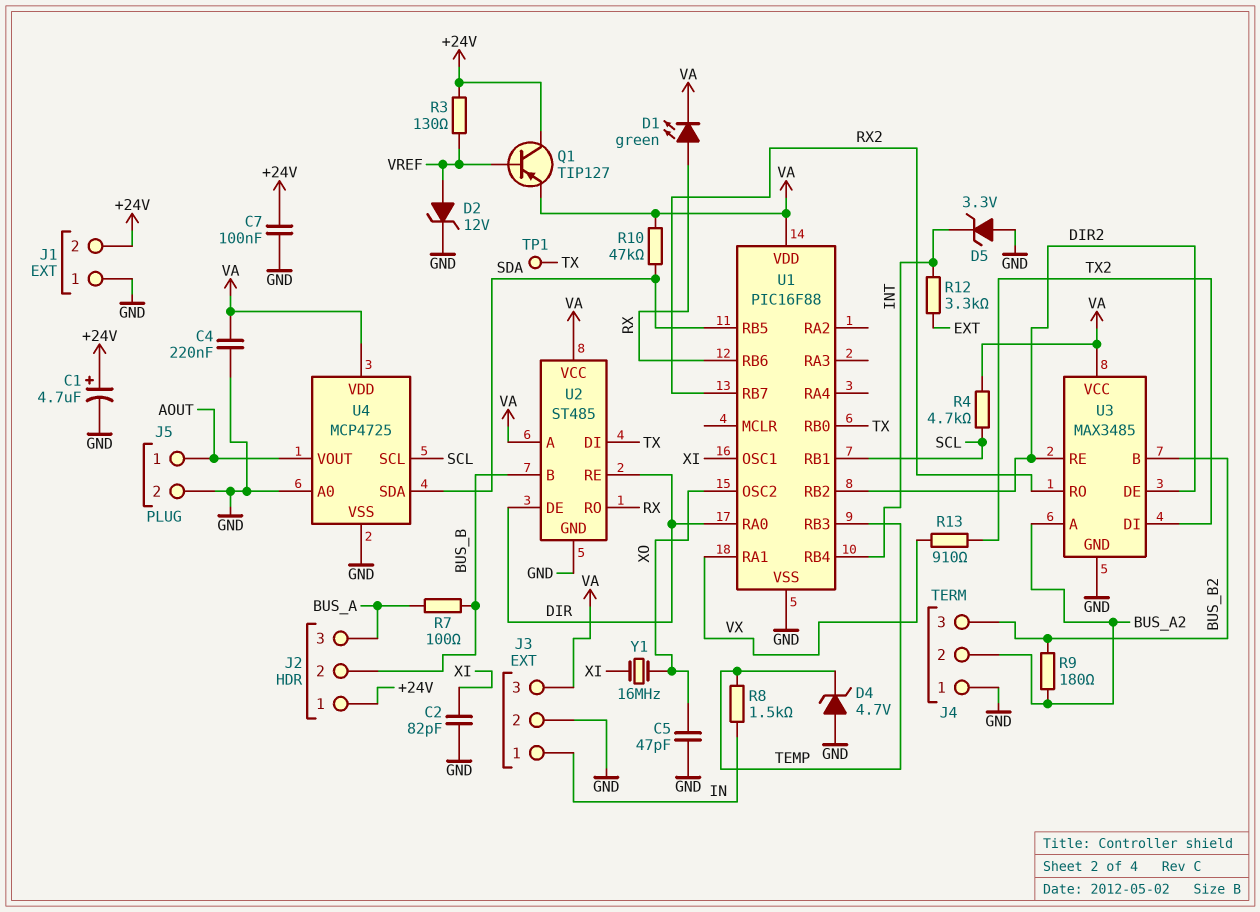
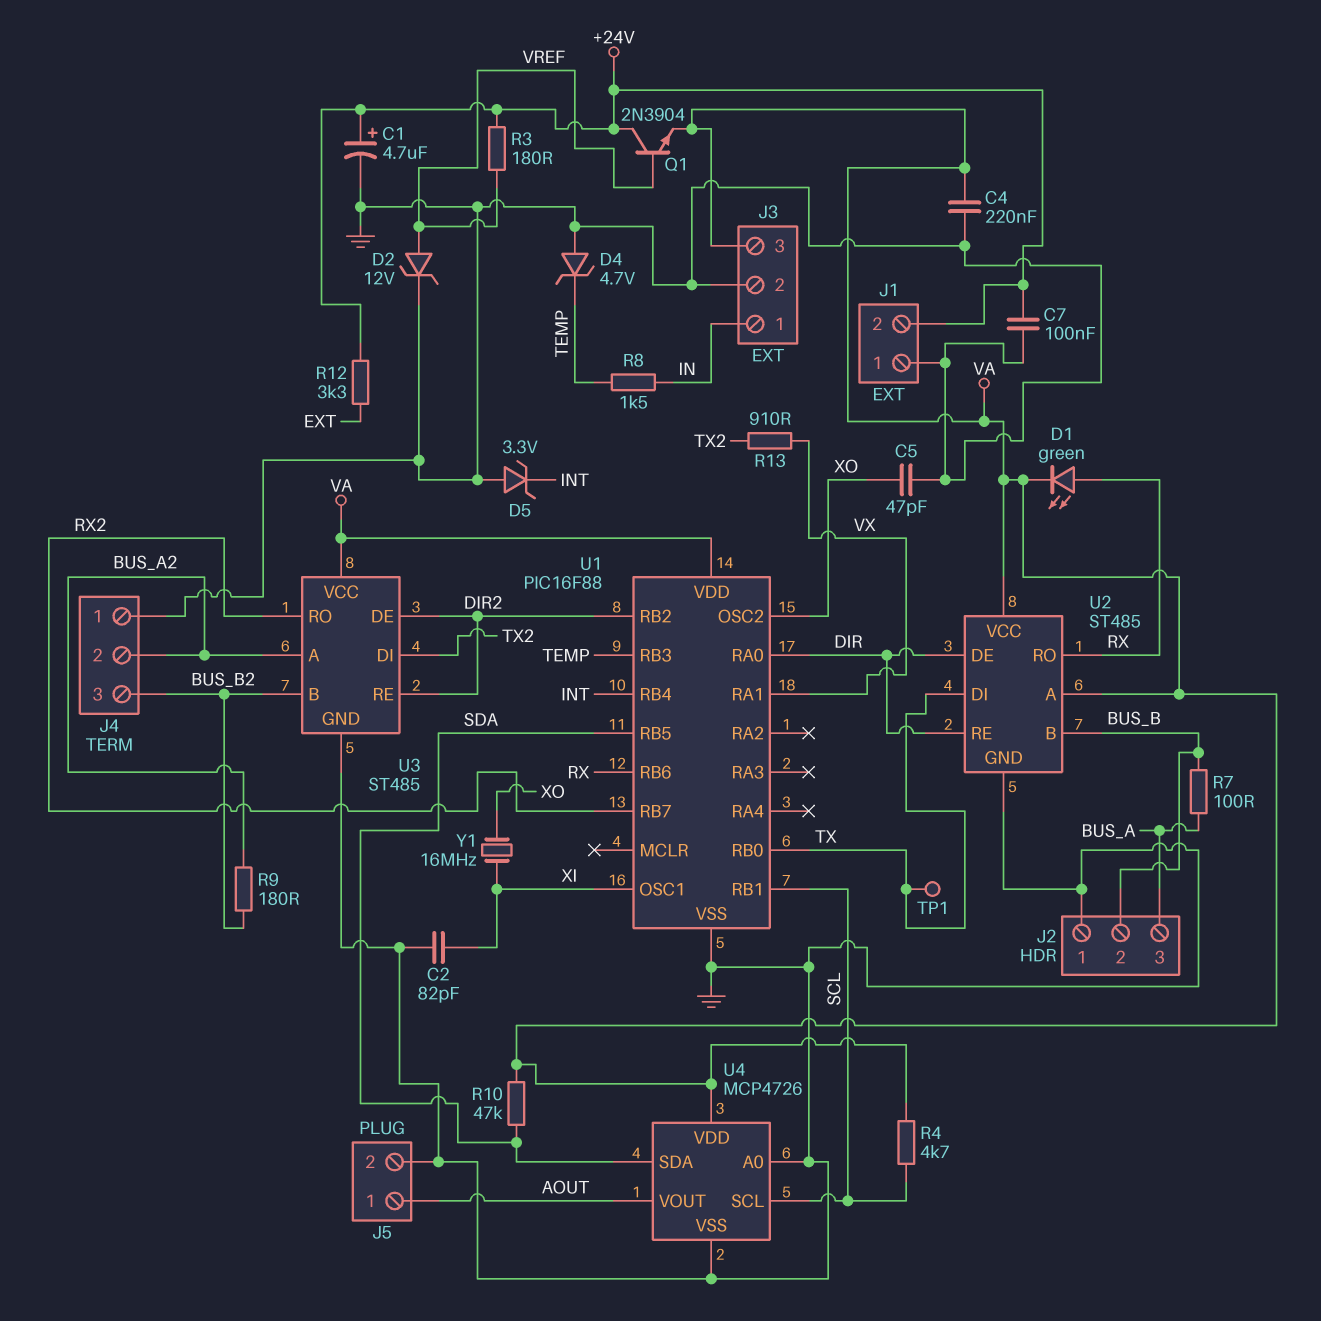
J2 pin 1: +24V -> GND
Q1: PNP TIP127 (B VREF, C +24V, E VA) -> NPN 2N3904 (B VREF, C +24V, E VA)
R3: 130 (+24V, VREF) -> 180 (+24V, VREF)
R12: 3.3k (EXT, INT) -> 3.3k (+24V, EXT)
U3: MAX3485 -> ST485
U4: MCP4725 -> MCP4726

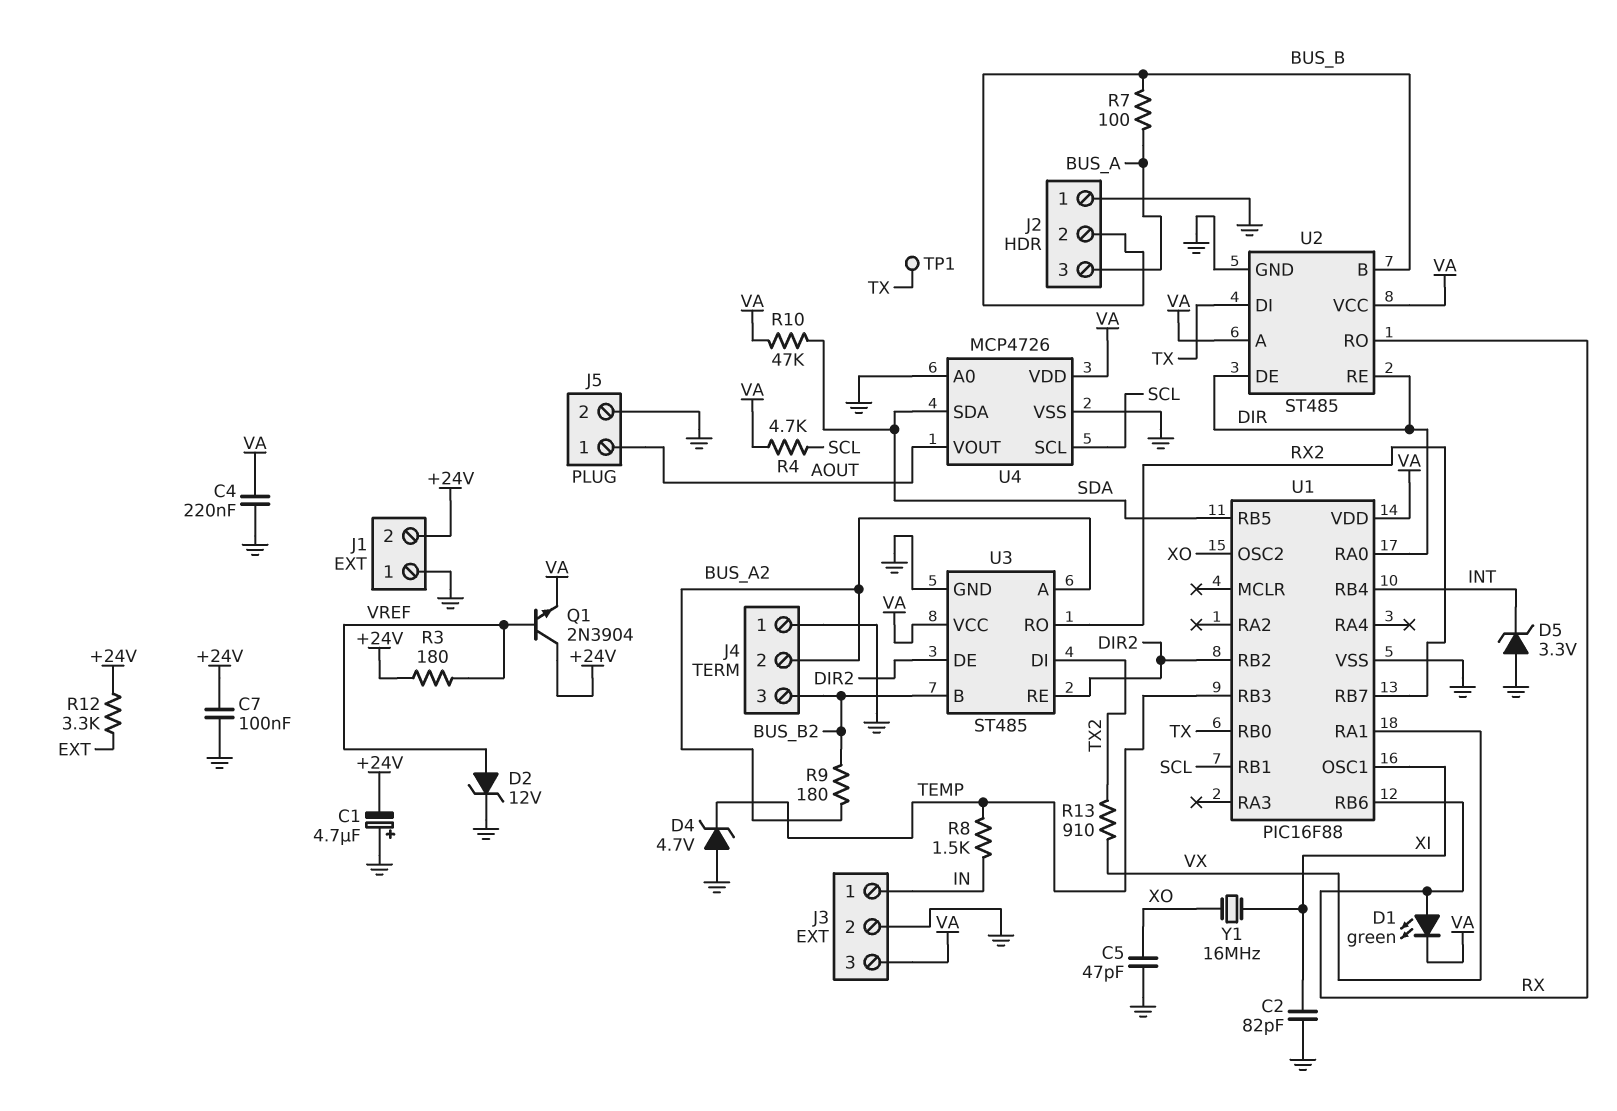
C1: 4.7uF (plus +24V, minus GND) -> 4.7uF (plus GND, minus +24V)

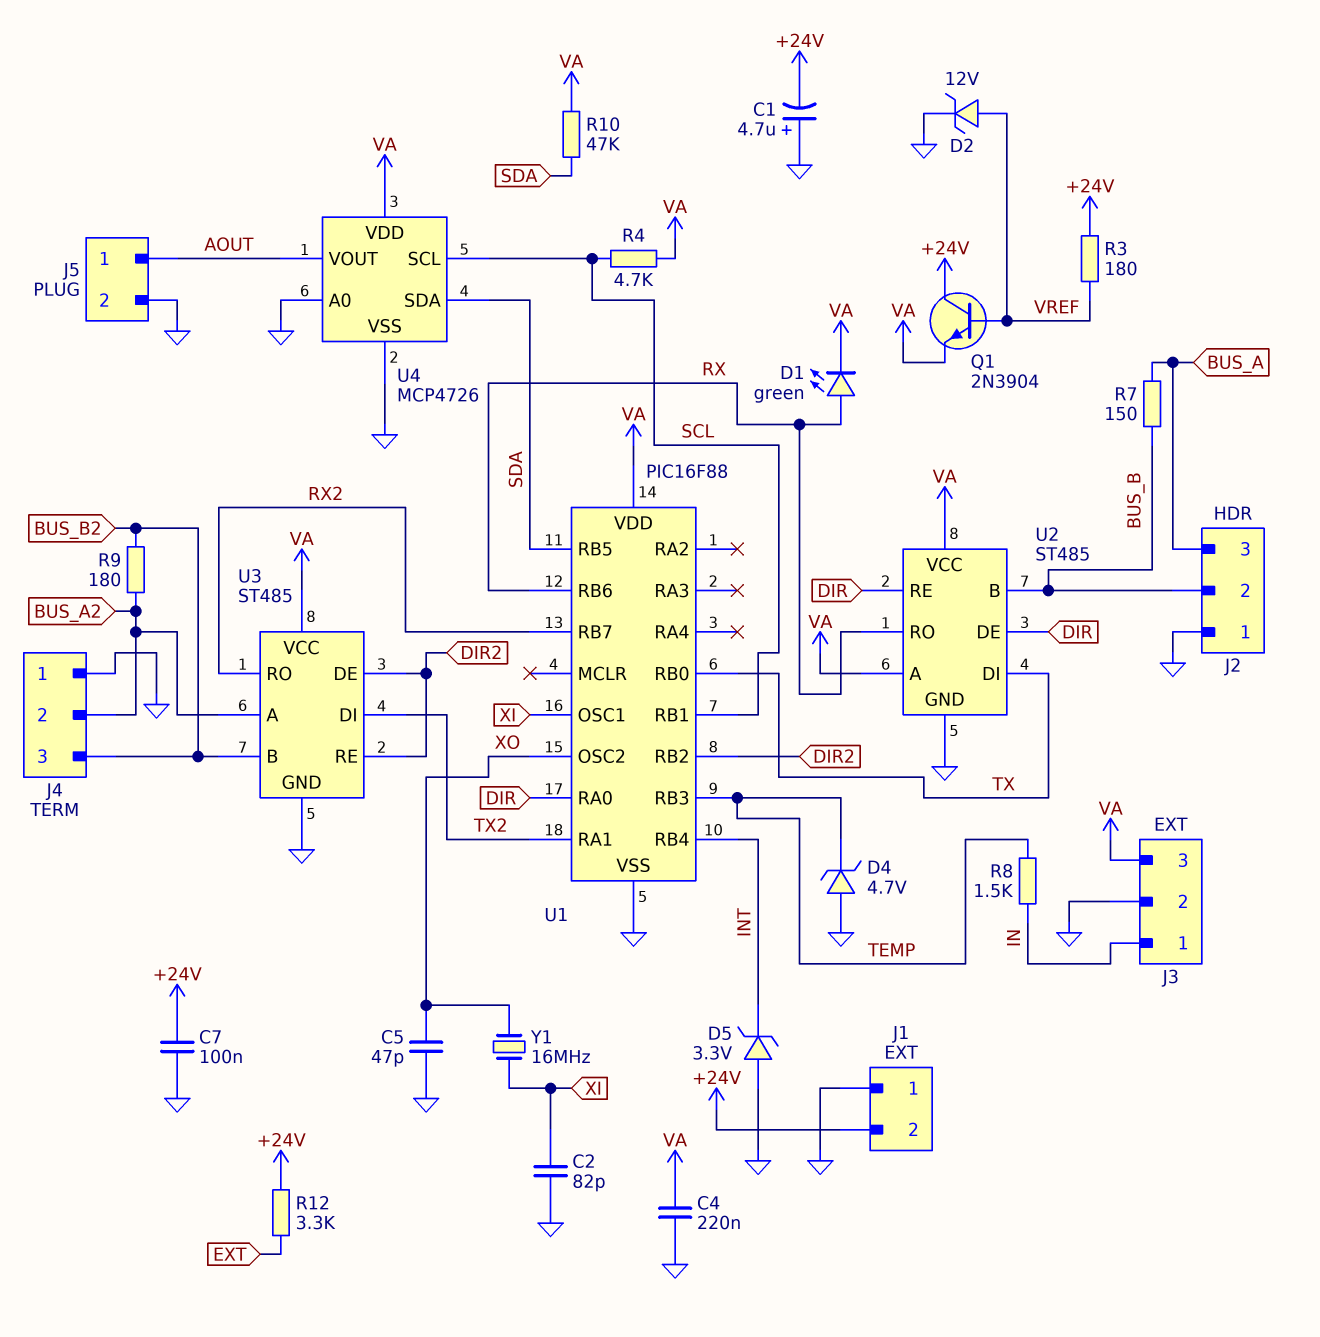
R7: 100 (BUS_A, BUS_B) -> 150 (BUS_A, BUS_B)
R13: 910 (TX2, VX) -> none
TP1: test point (TX) -> none
U1 pin RA1: VX -> TX2

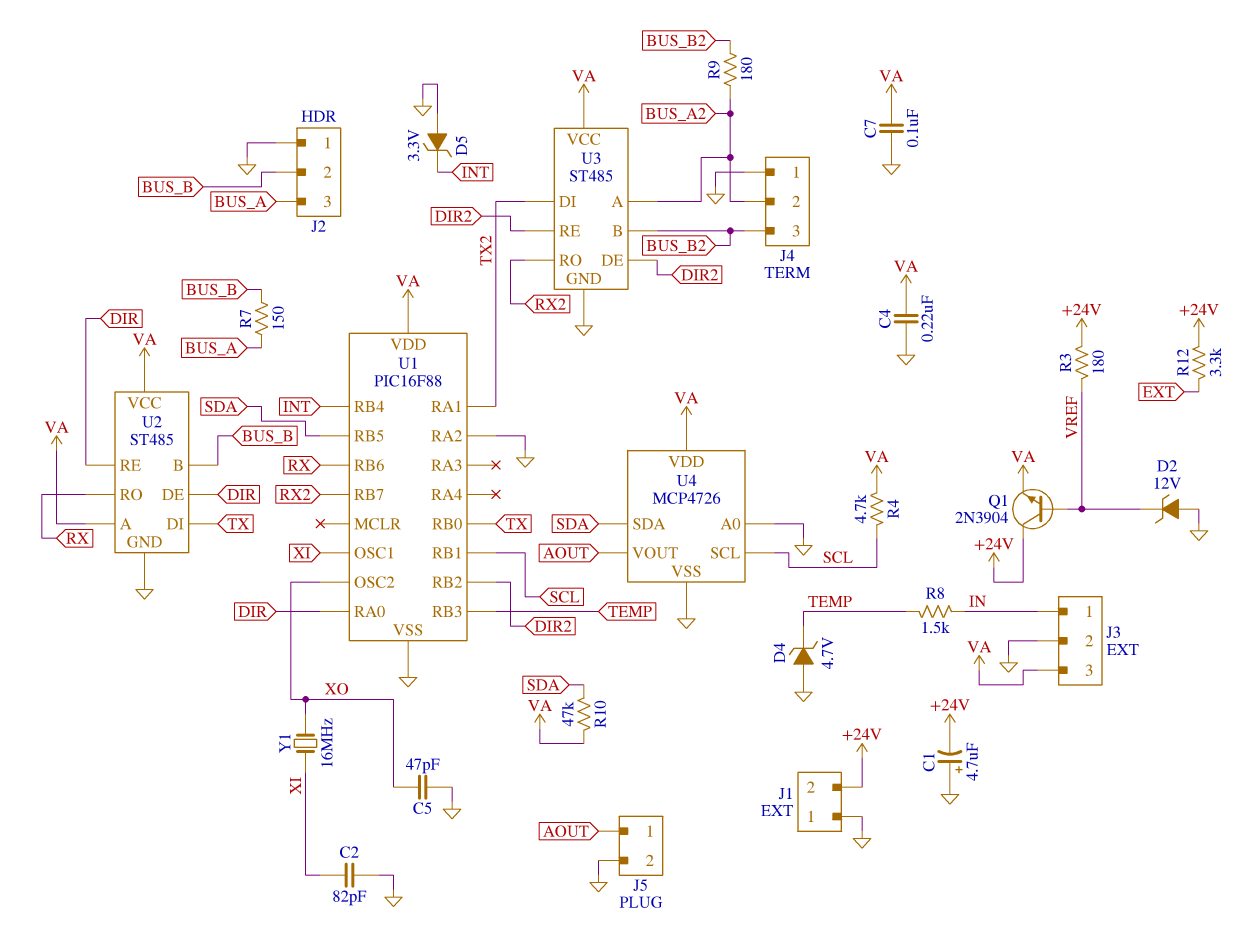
C7: 100nF (+24V, GND) -> 100nF (GND, VA)
D1: LED green (A RX, K VA) -> none
D2: zener 12V (A VREF, K GND) -> zener 12V (A GND, K VREF)
U1 pin RA2: none -> GND

